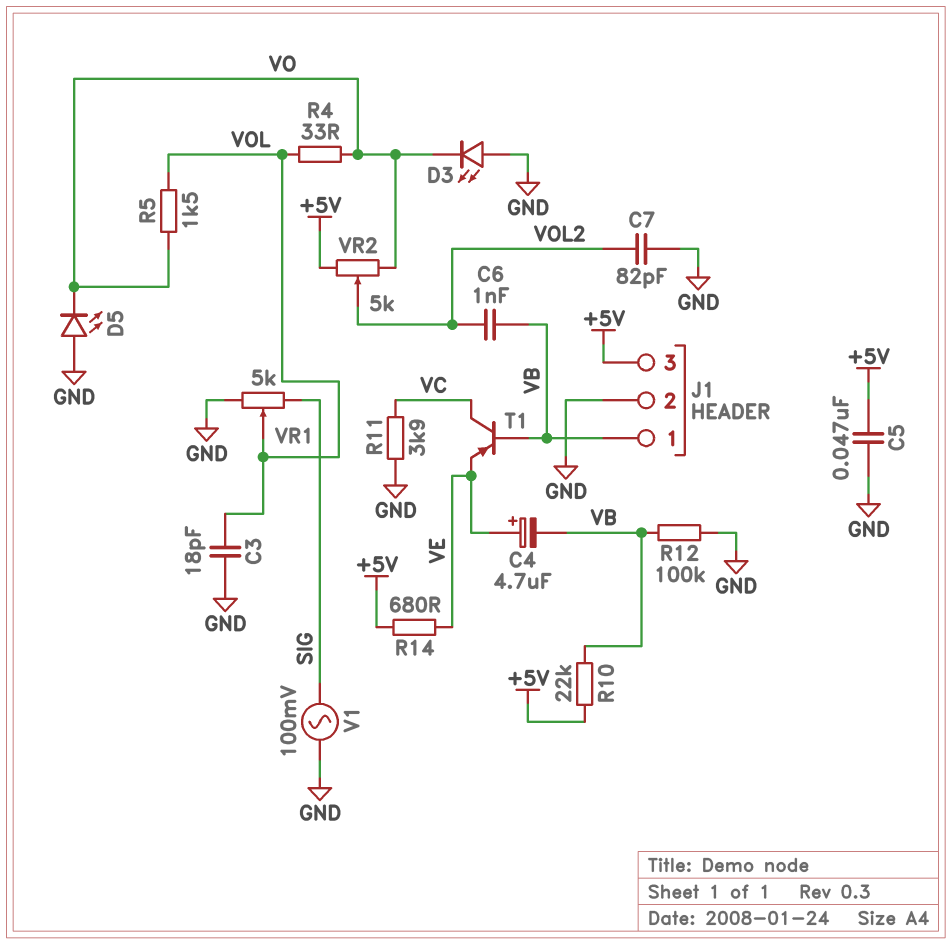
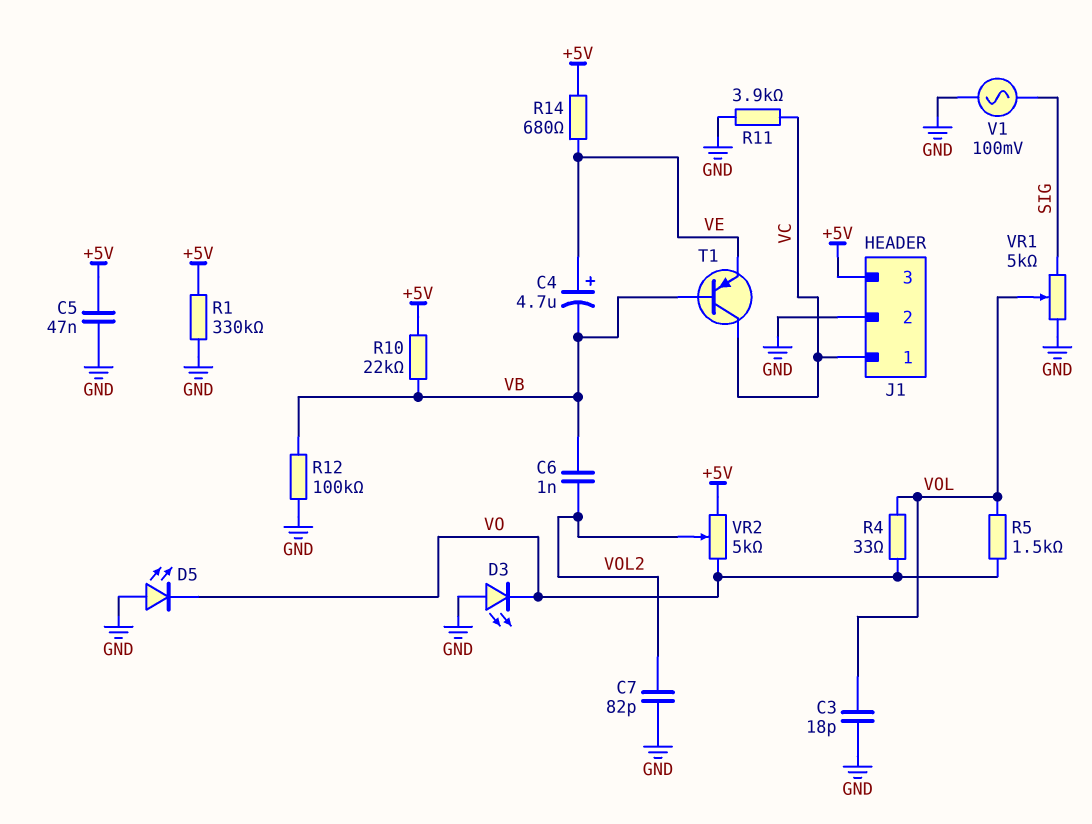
J1 pin 1: VB -> VC
R1: none -> 330k (+5V, GND)

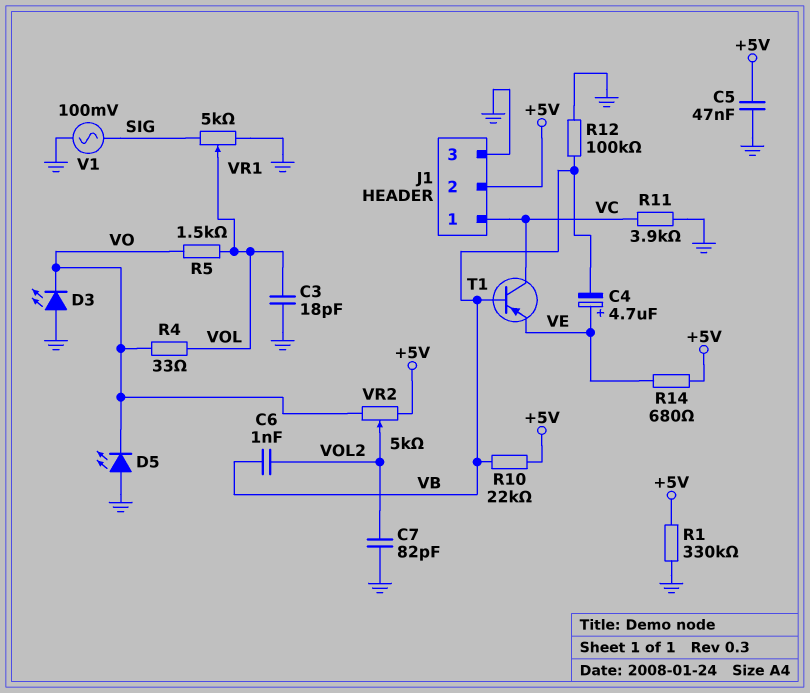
J1 pin 2: GND -> +5V
J1 pin 3: +5V -> GND

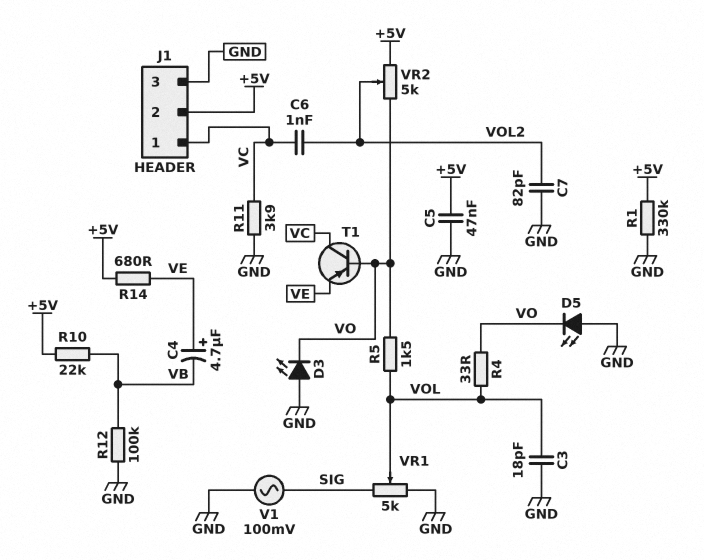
C6: 1nF (VB, VOL2) -> 1nF (VC, VOL2)
T1: PNP (B VB, C VC, E VE) -> PNP (B VO, C VC, E VE)

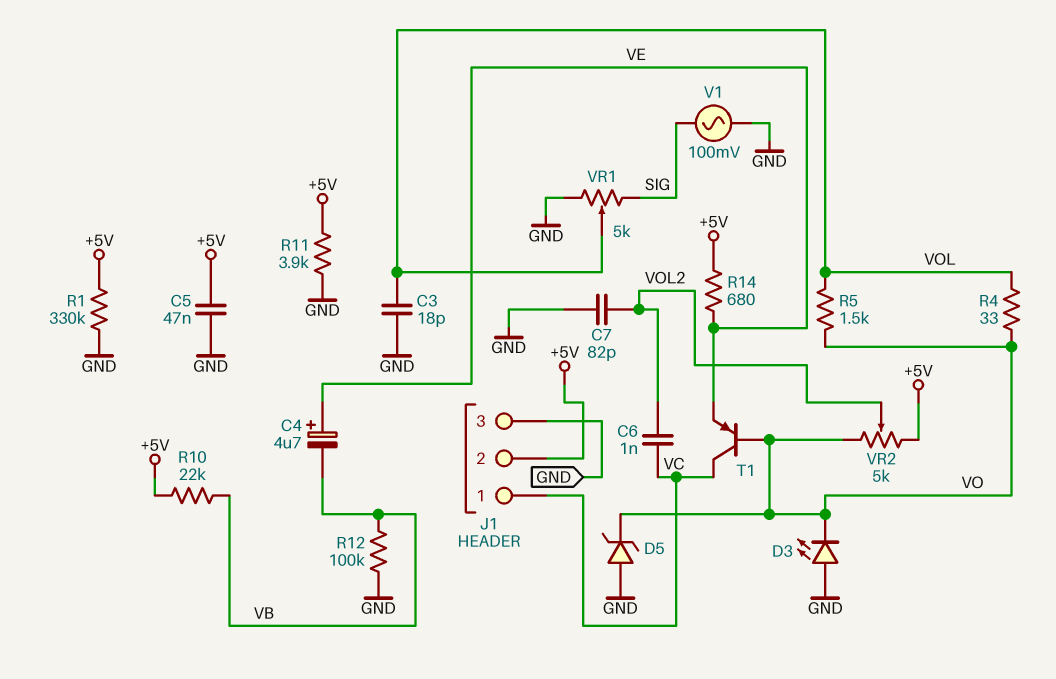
D5: LED (A GND, K VO) -> zener (A GND, K VO)
R11: 3.9k (GND, VC) -> 3.9k (+5V, GND)

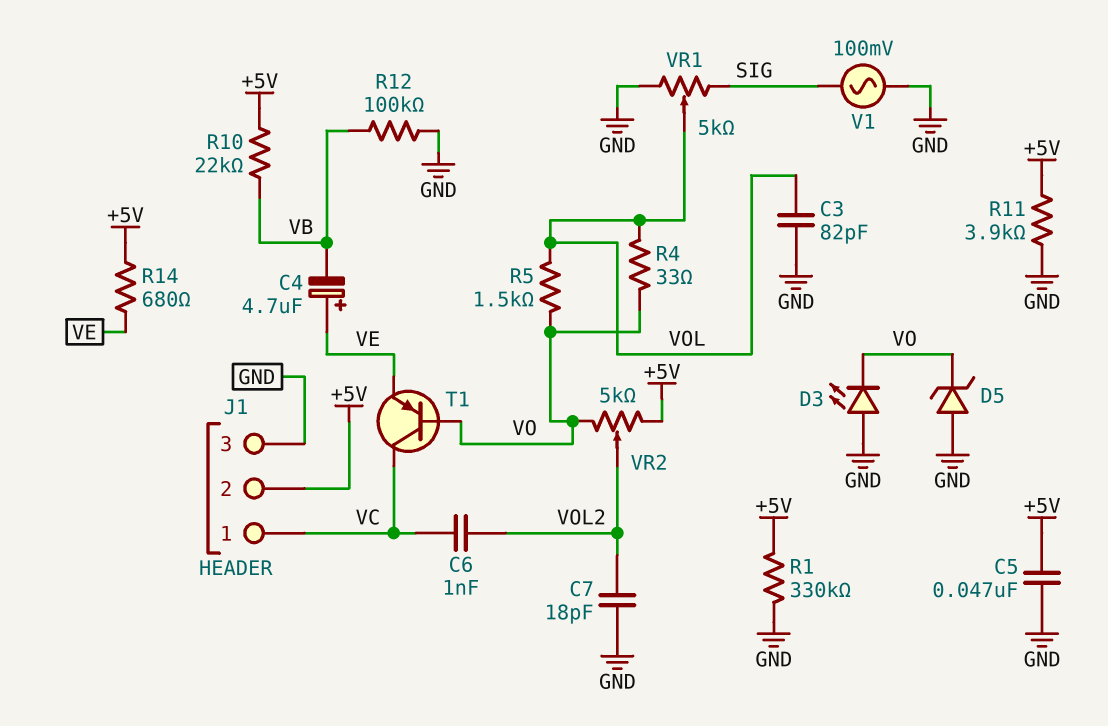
C3: 18pF (GND, VOL) -> 82pF (GND, VOL)
C7: 82pF (GND, VOL2) -> 18pF (GND, VOL2)

